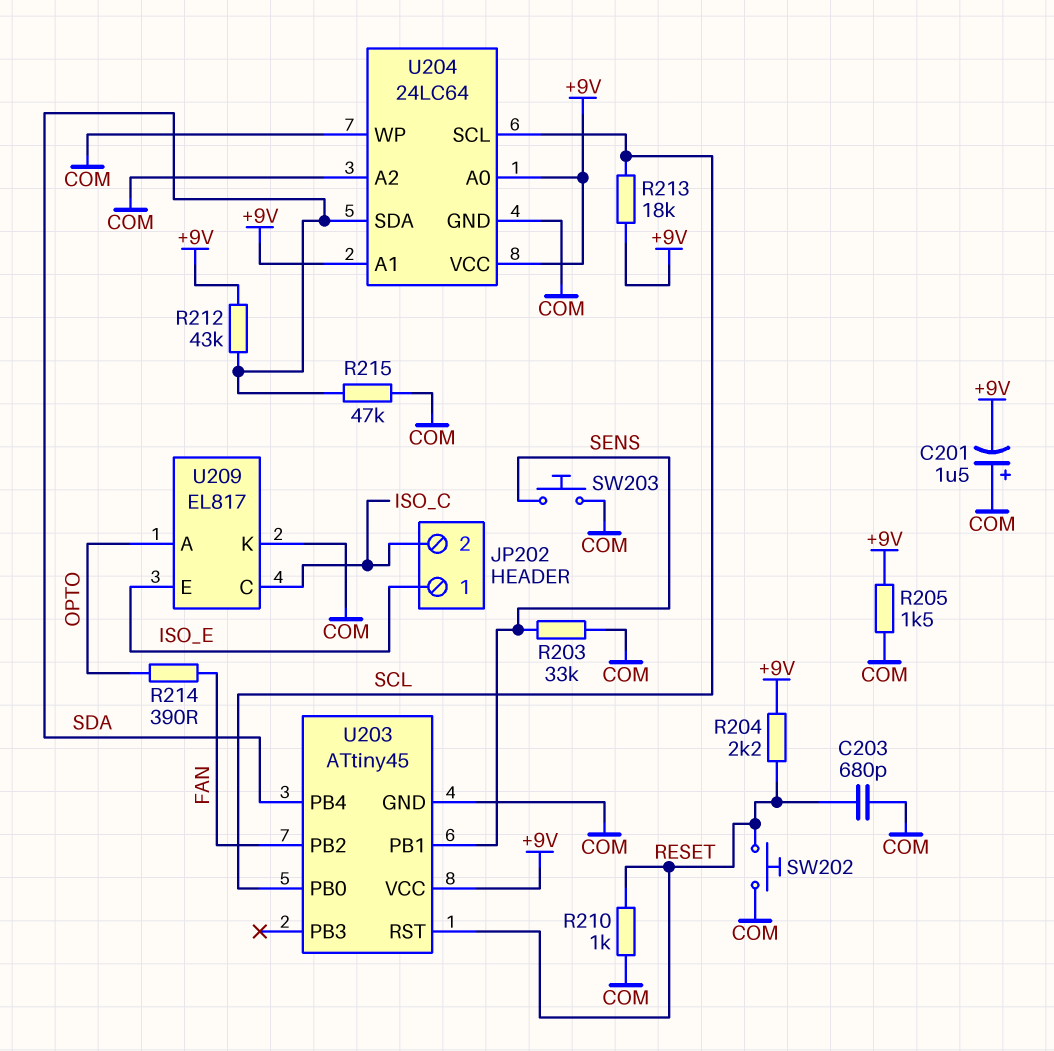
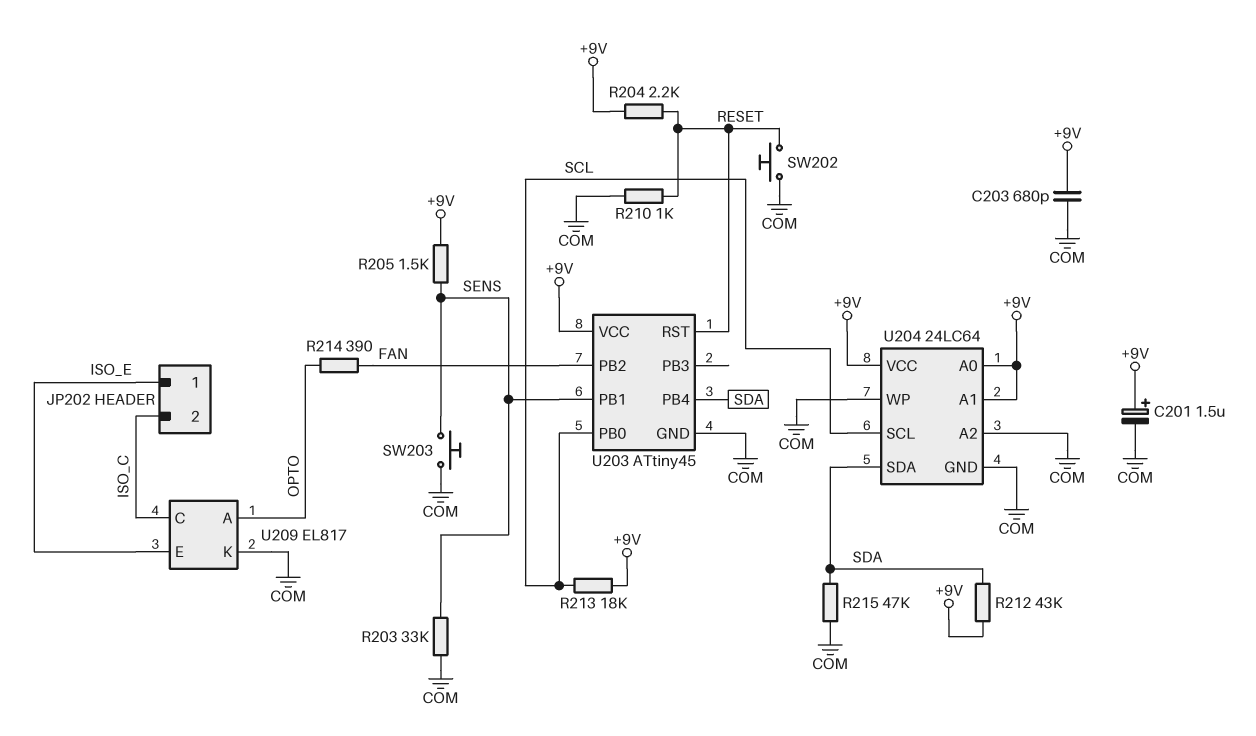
C201: 1.5uF (plus COM, minus +9V) -> 1.5uF (plus +9V, minus COM)
C203: 680pF (COM, RESET) -> 680pF (+9V, COM)
R205: 1.5k (+9V, COM) -> 1.5k (+9V, SENS)

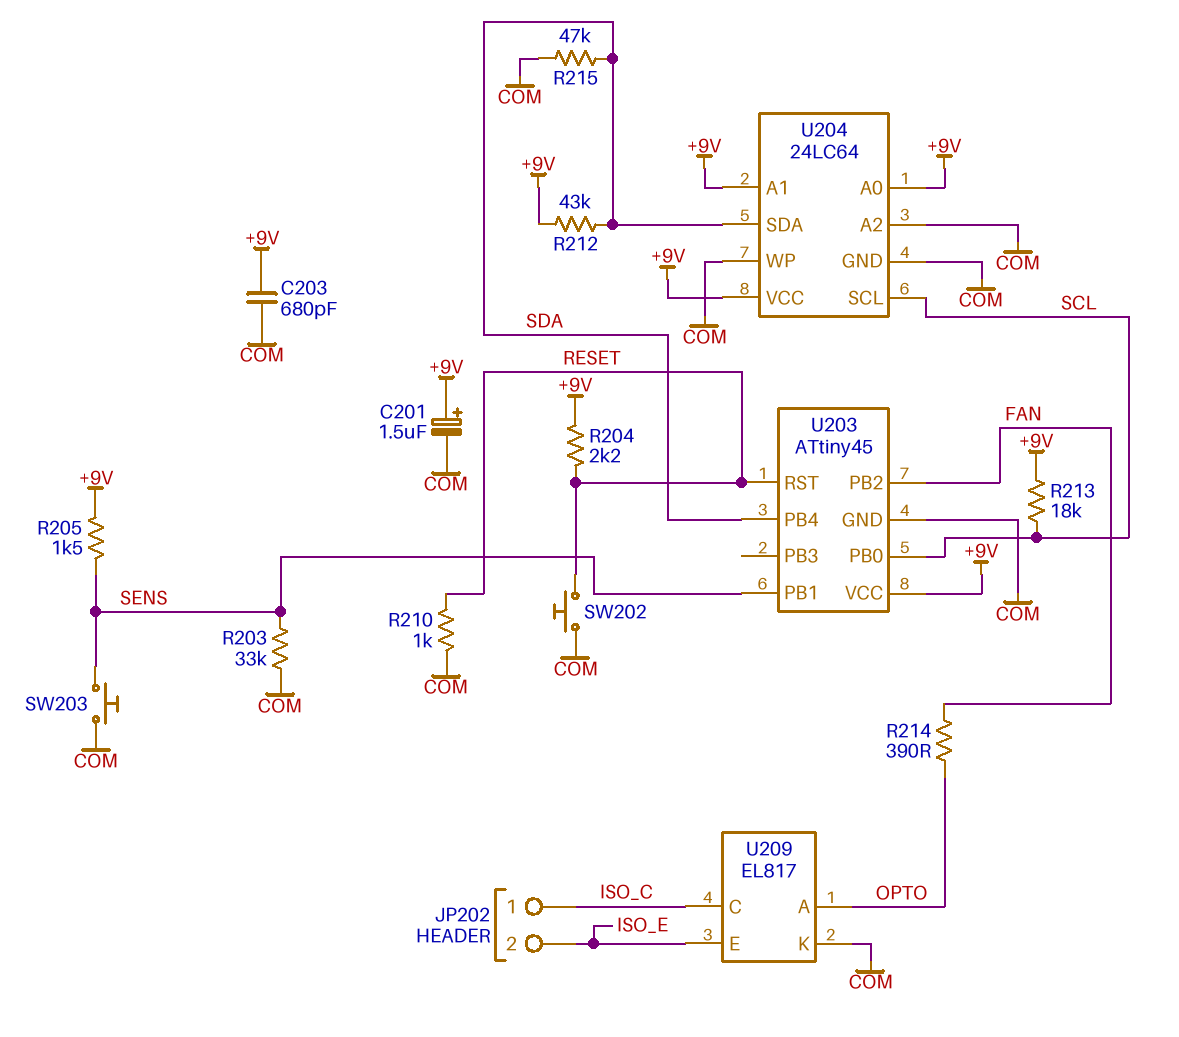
JP202 pin 1: ISO_E -> ISO_C
JP202 pin 2: ISO_C -> ISO_E

